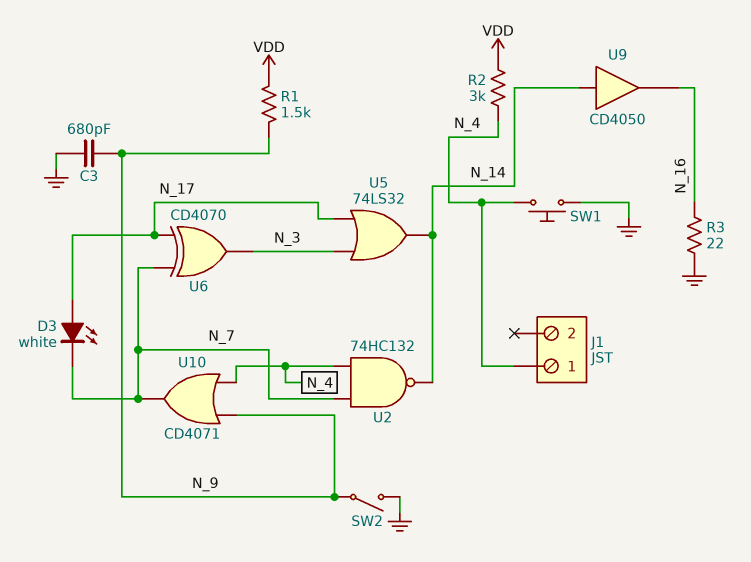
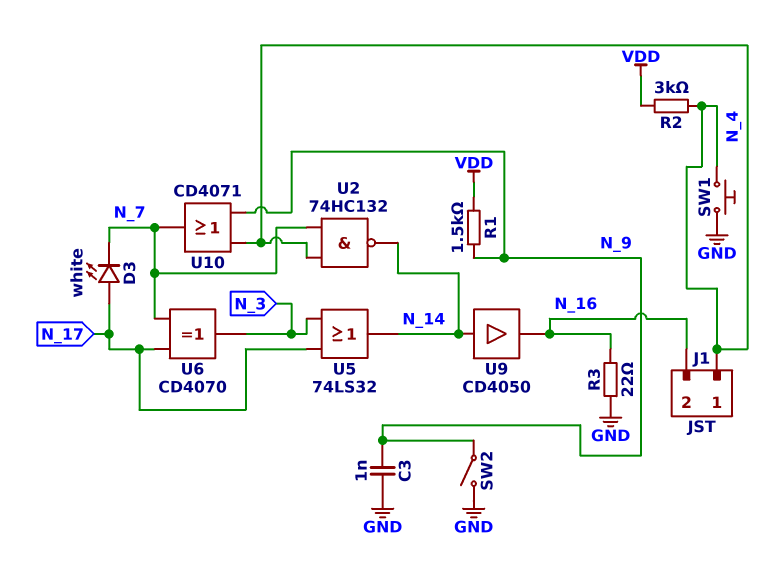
C3: 680pF (GND, N_9) -> 1nF (GND, N_9)
J1 pin 2: none -> N_16

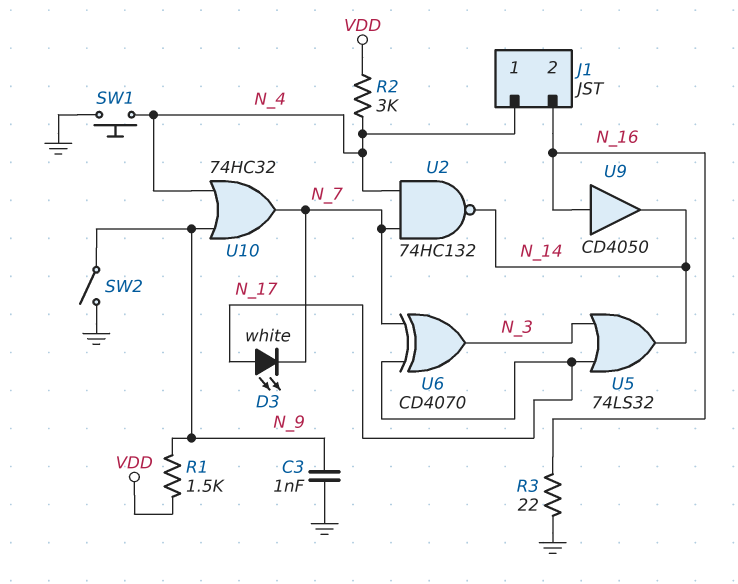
U9: buffer CD4050 (in N_14, out N_16) -> buffer CD4050 (in N_16, out N_14)
U10: OR CD4071 (in N_4, in N_9, out N_7) -> OR 74HC32 (in N_4, in N_9, out N_7)

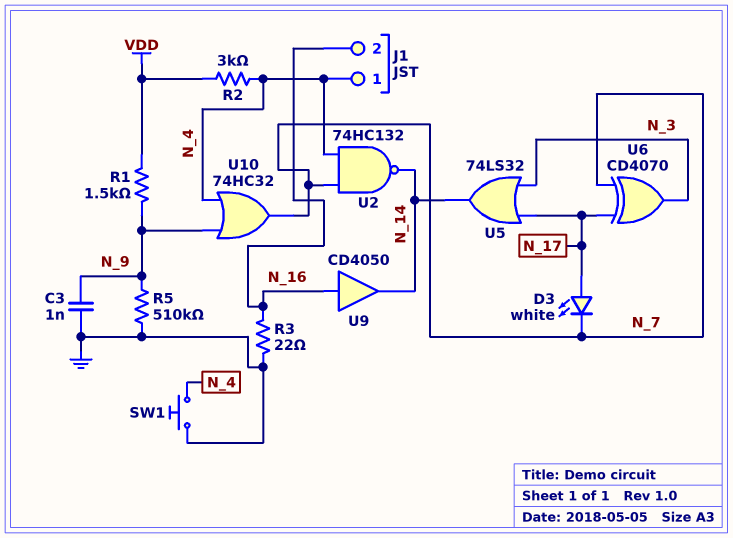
R5: none -> 510k (GND, N_9)
SW2: switch (GND, N_9) -> none

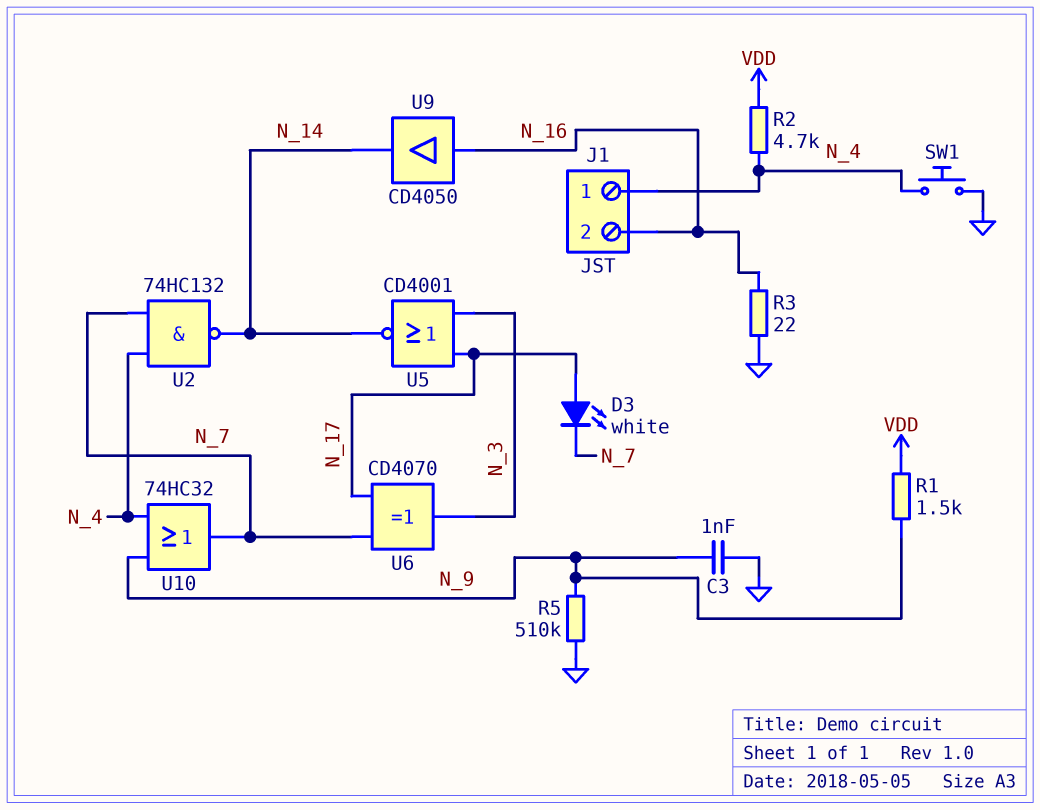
R2: 3k (N_4, VDD) -> 4.7k (N_4, VDD)
U5: OR 74LS32 (in N_3, in N_17, out N_14) -> NOR CD4001 (in N_3, in N_17, out N_14)

